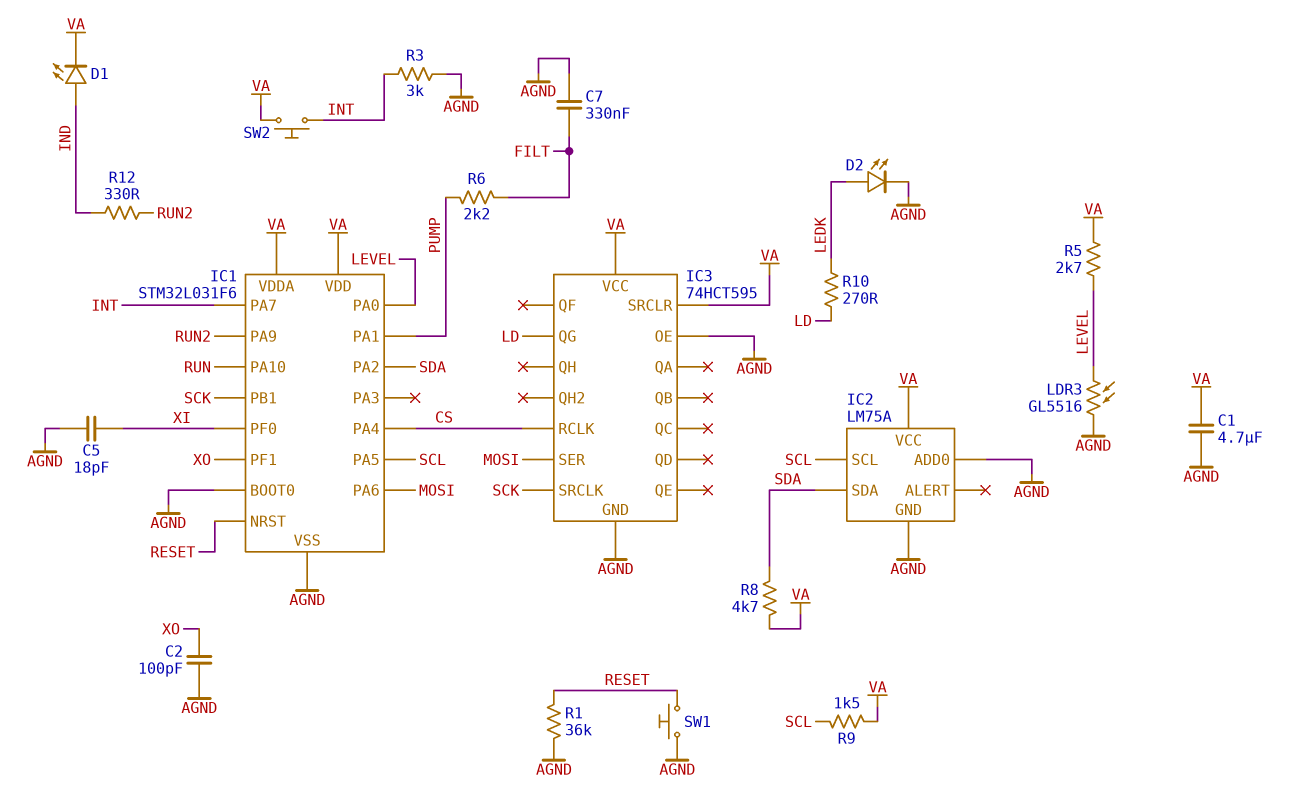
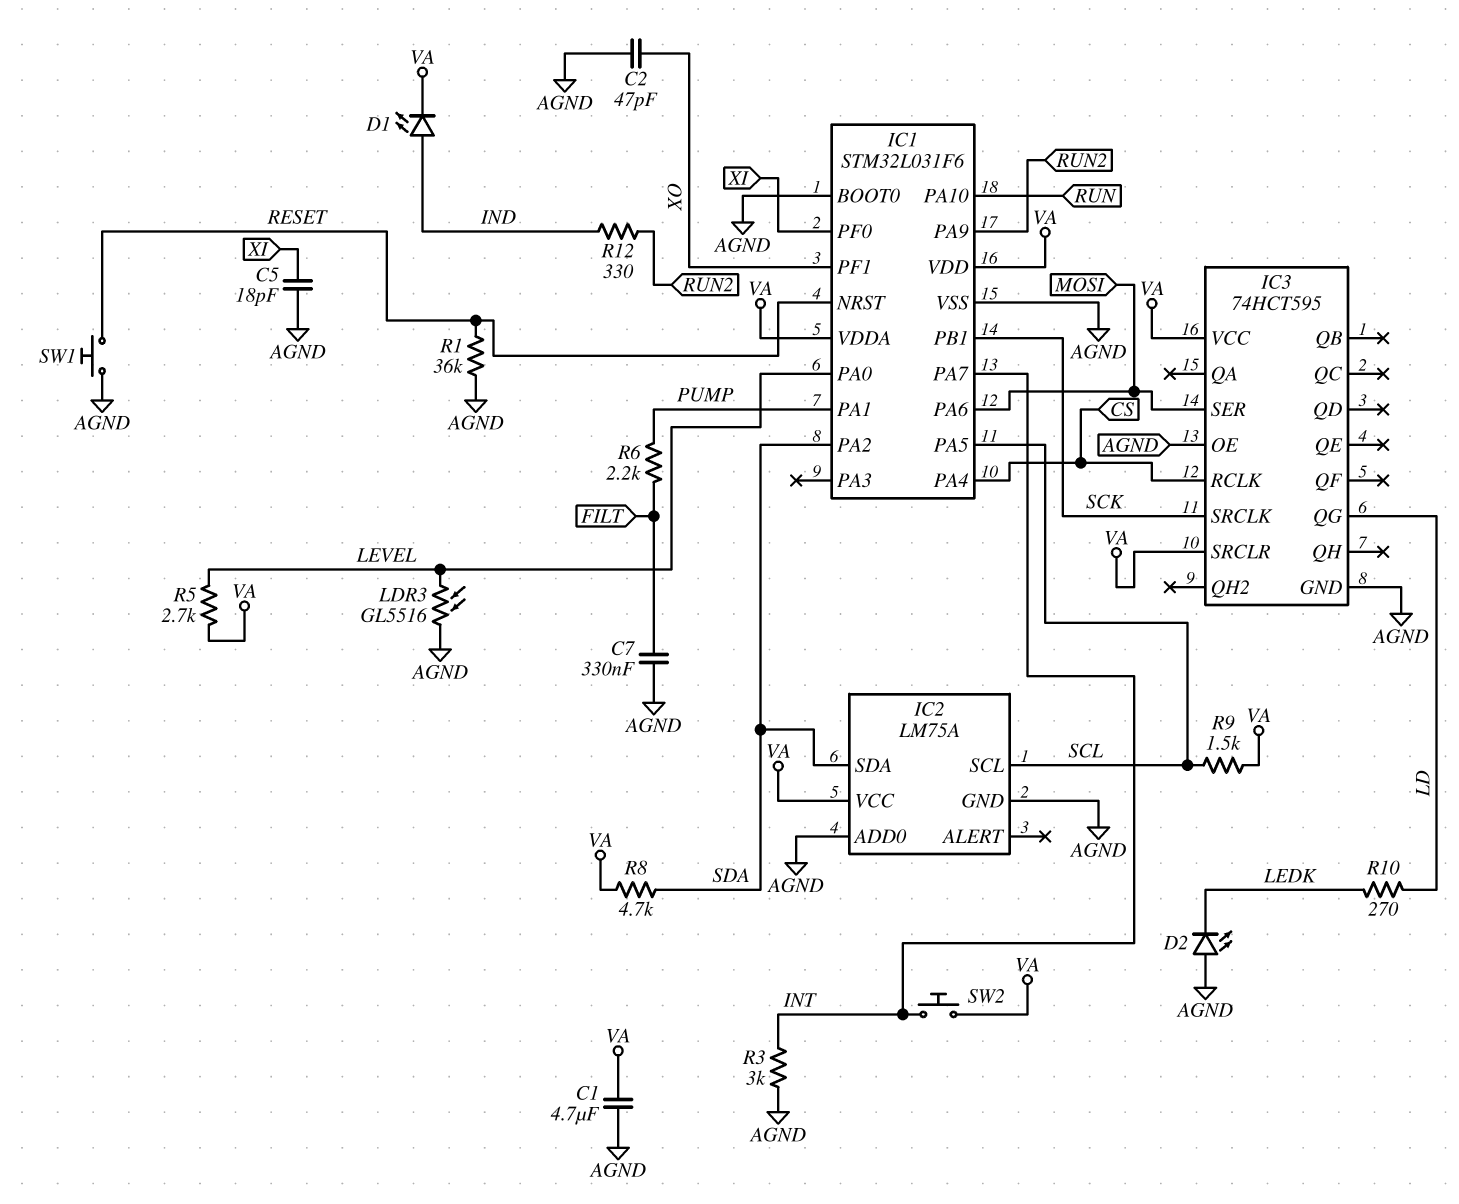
C2: 100pF (AGND, XO) -> 47pF (AGND, XO)
D2: LED (A LEDK, K AGND) -> LED (A AGND, K LEDK)

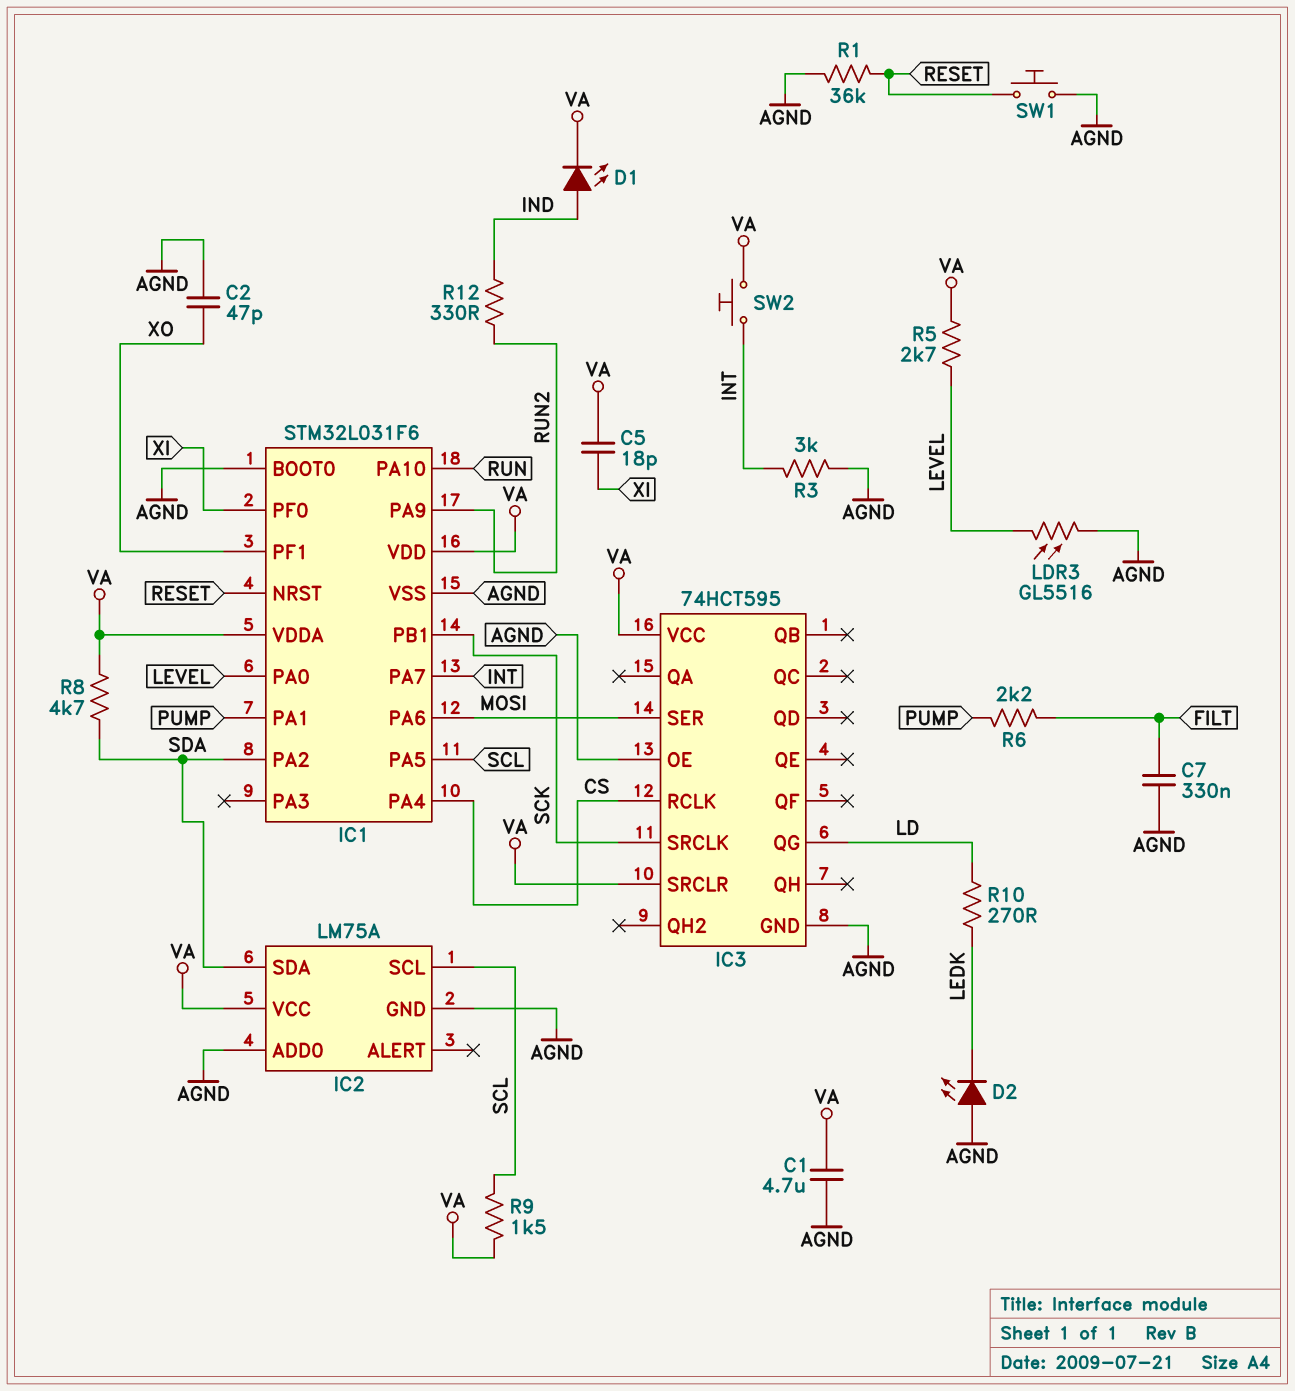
C5: 18pF (AGND, XI) -> 18pF (VA, XI)

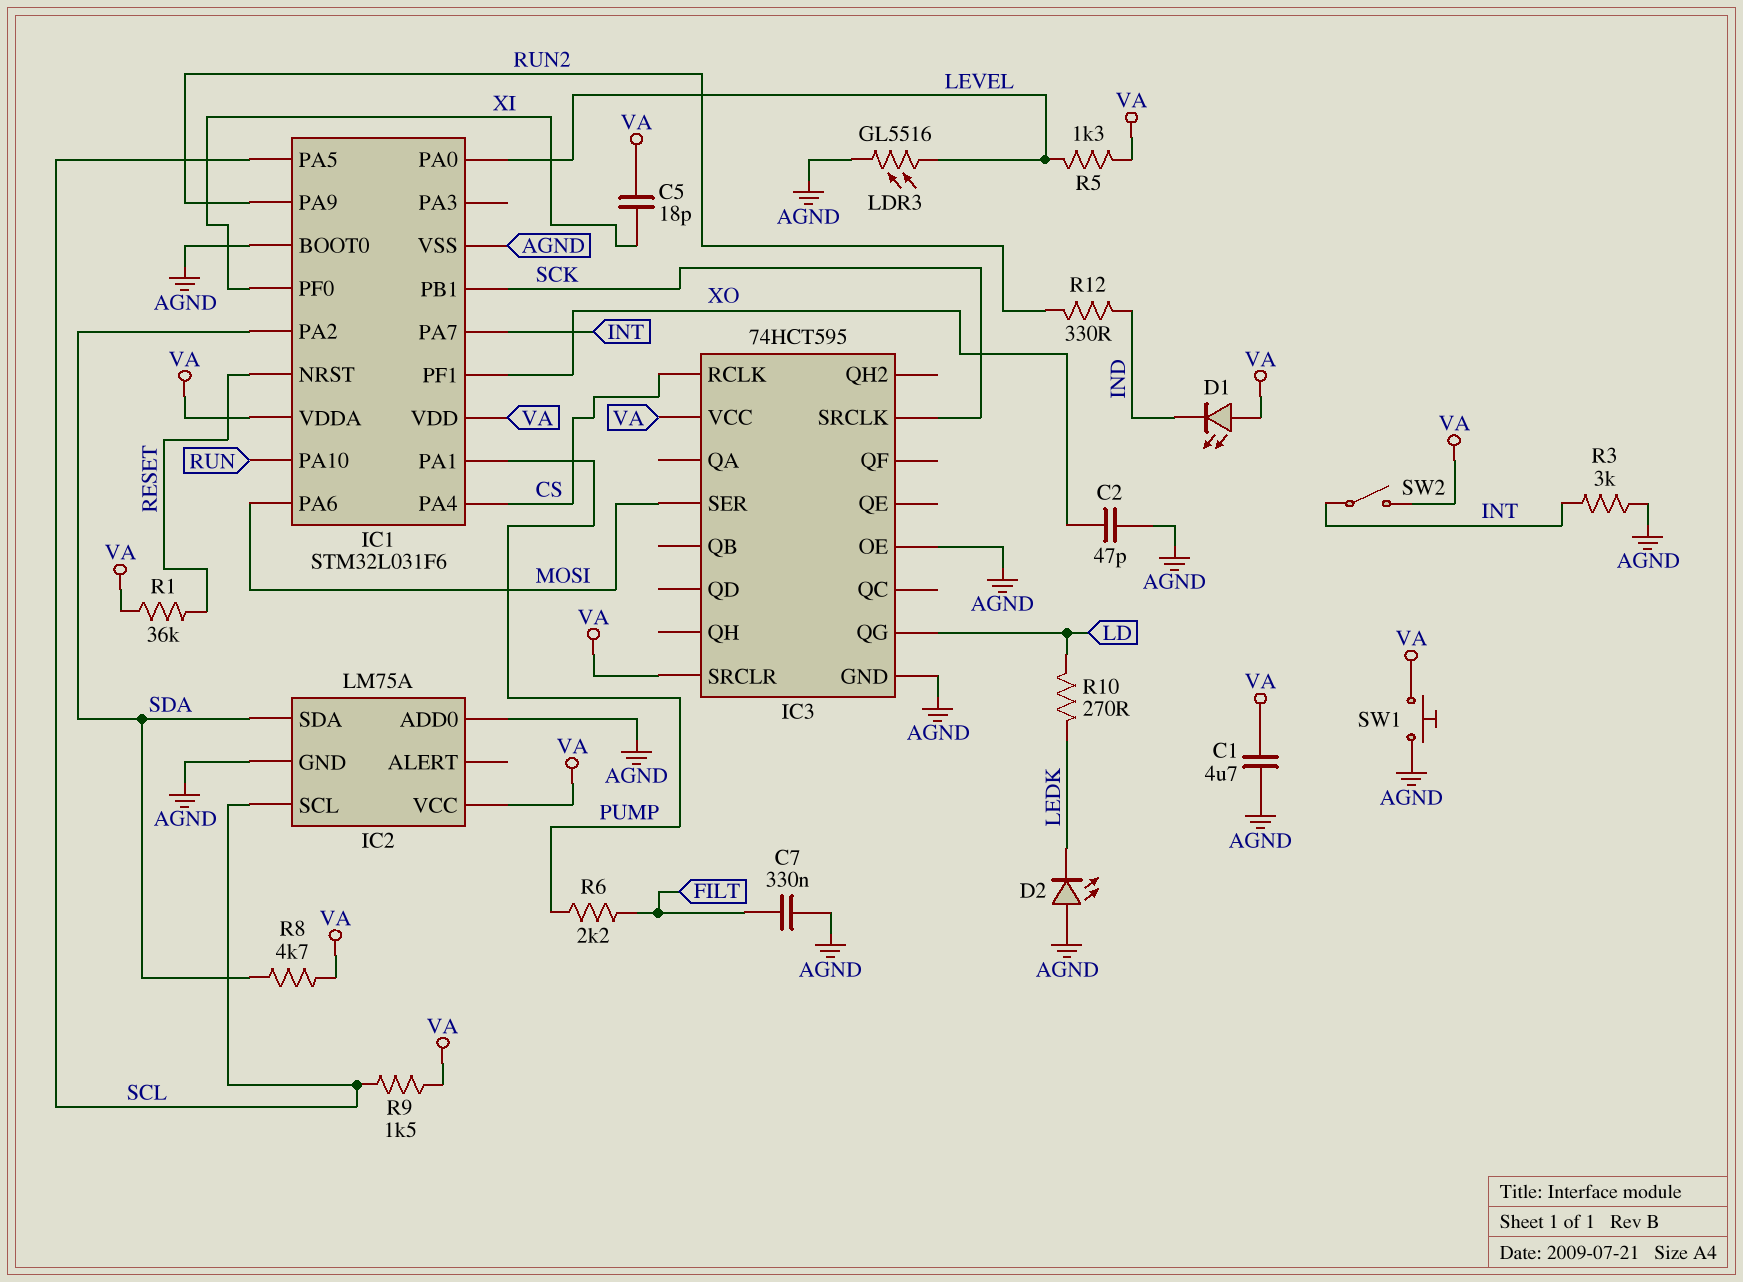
D1: LED (A IND, K VA) -> LED (A VA, K IND)
R1: 36k (AGND, RESET) -> 36k (RESET, VA)
R5: 2.7k (LEVEL, VA) -> 1.3k (LEVEL, VA)
SW1: button (AGND, RESET) -> button (AGND, VA)
SW2: button (INT, VA) -> switch (INT, VA)

